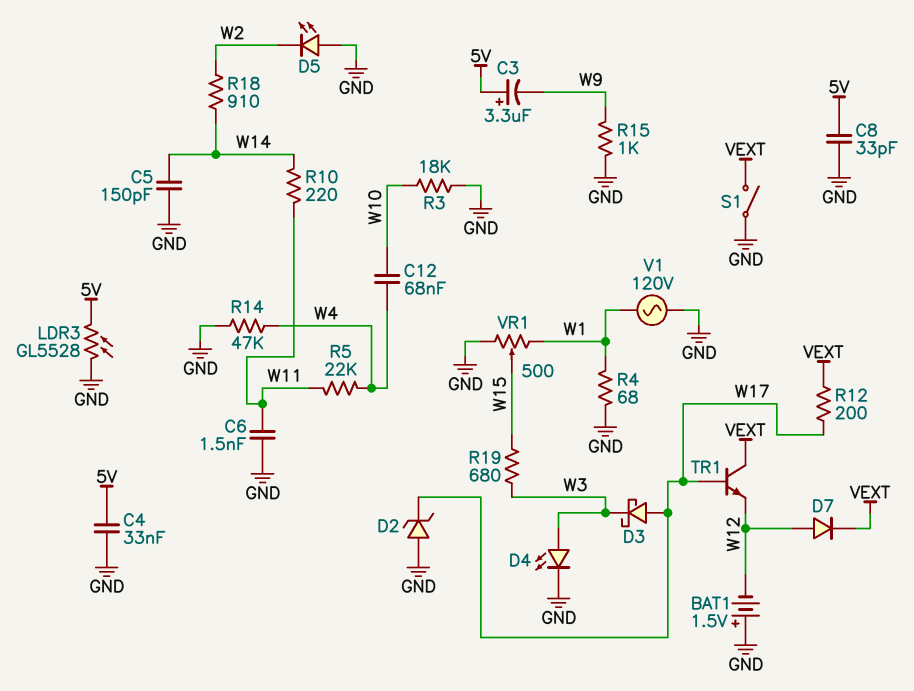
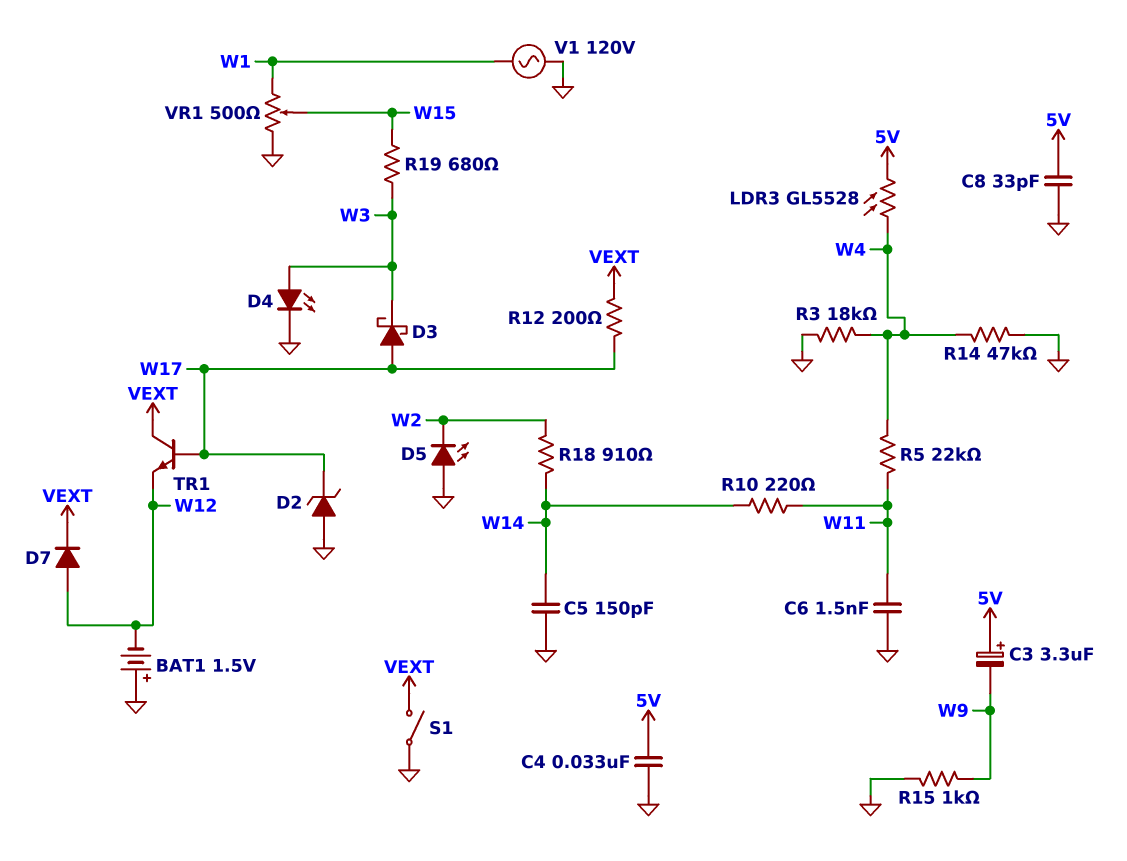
C12: 68nF (W4, W10) -> none
LDR3: GL5528 (5V, GND) -> GL5528 (5V, W4)
R3: 18k (GND, W10) -> 18k (GND, W4)
R4: 68 (GND, W1) -> none

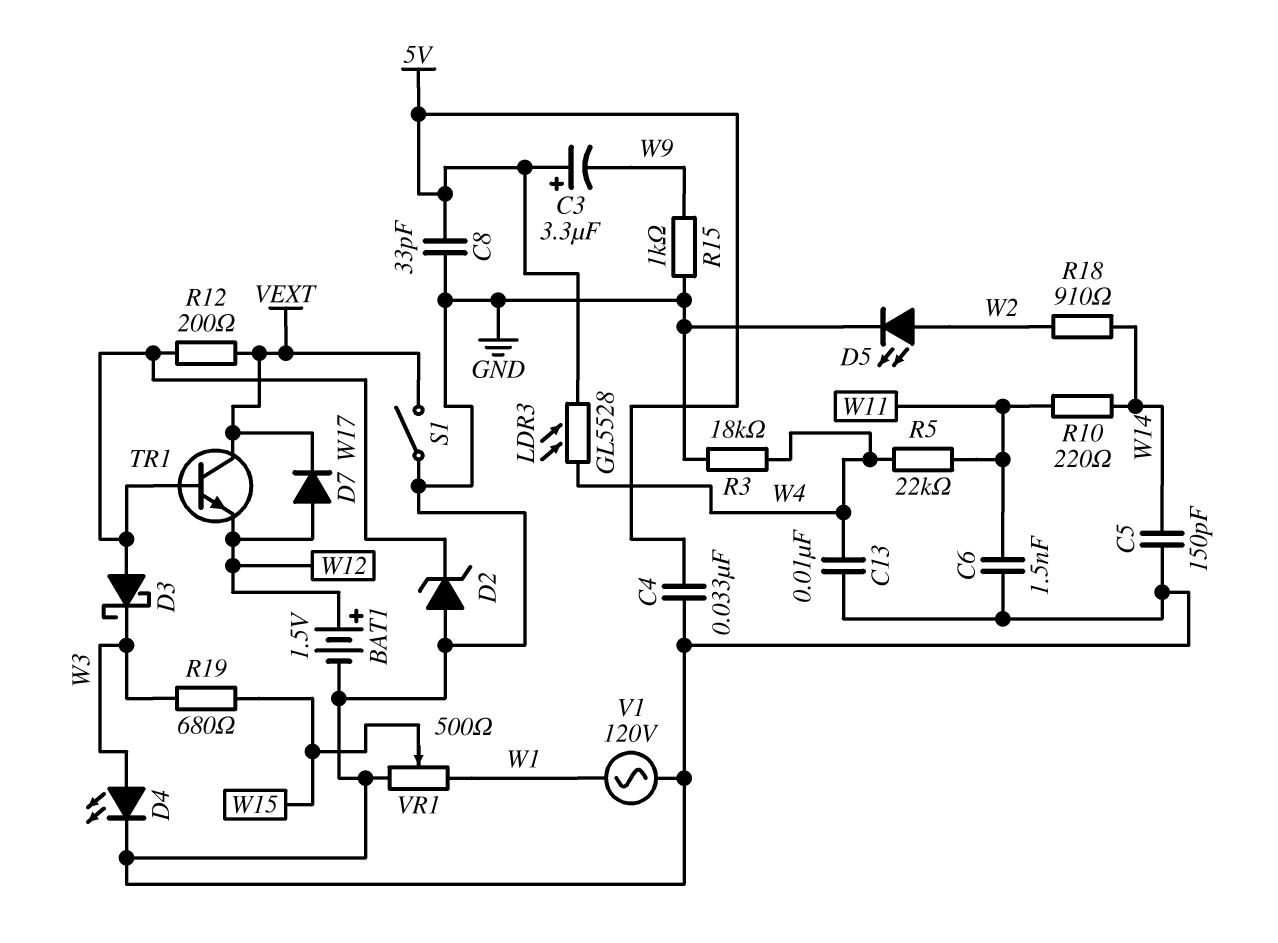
BAT1: 1.5V (plus GND, minus W12) -> 1.5V (plus W12, minus GND)
C13: none -> 10nF (GND, W4)
D5: LED (A GND, K W2) -> LED (A W2, K GND)
R14: 47k (GND, W4) -> none

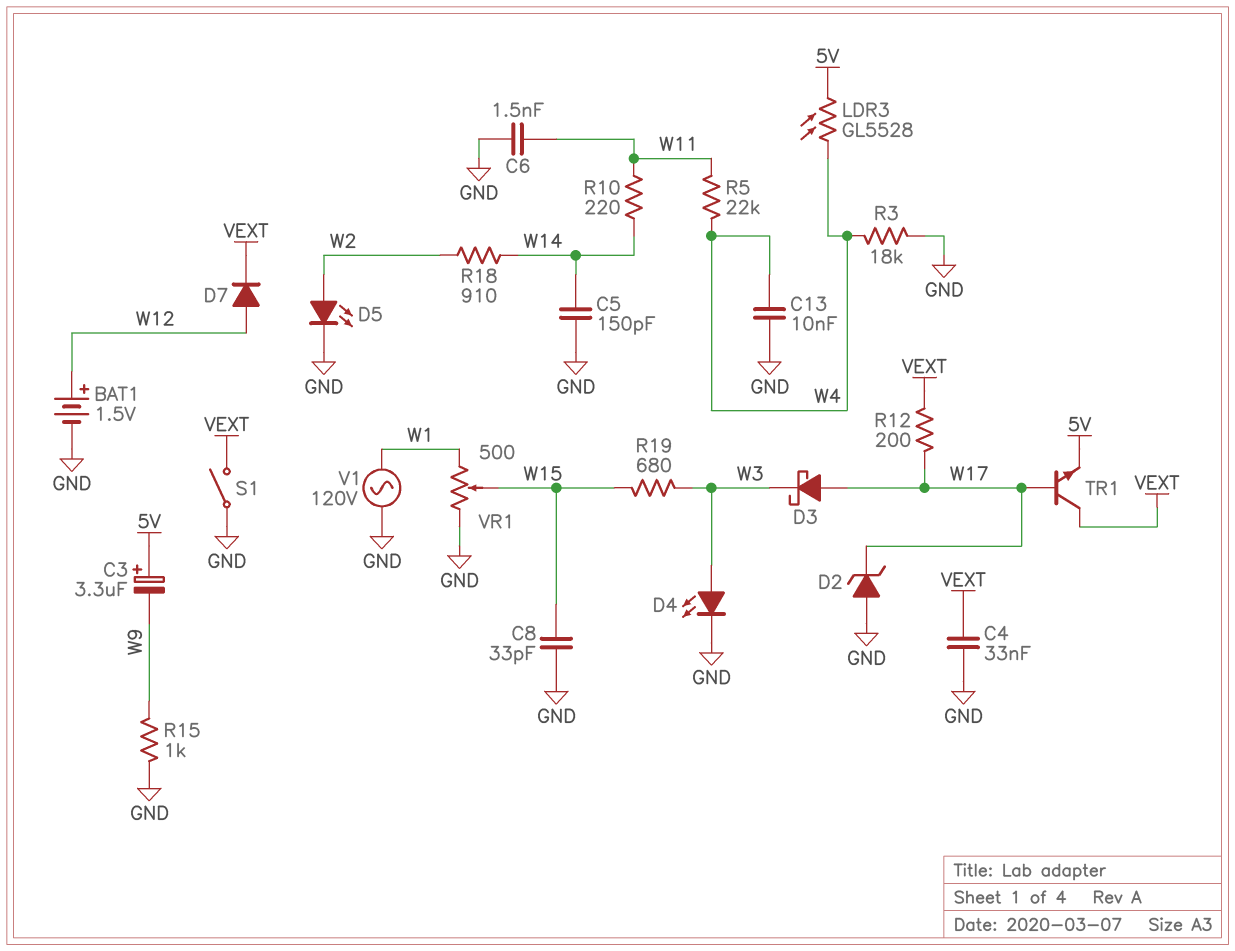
C4: 33nF (5V, GND) -> 33nF (GND, VEXT)
C8: 33pF (5V, GND) -> 33pF (GND, W15)
TR1: NPN (B W17, C VEXT, E W12) -> NPN (B W17, C VEXT, E 5V)

